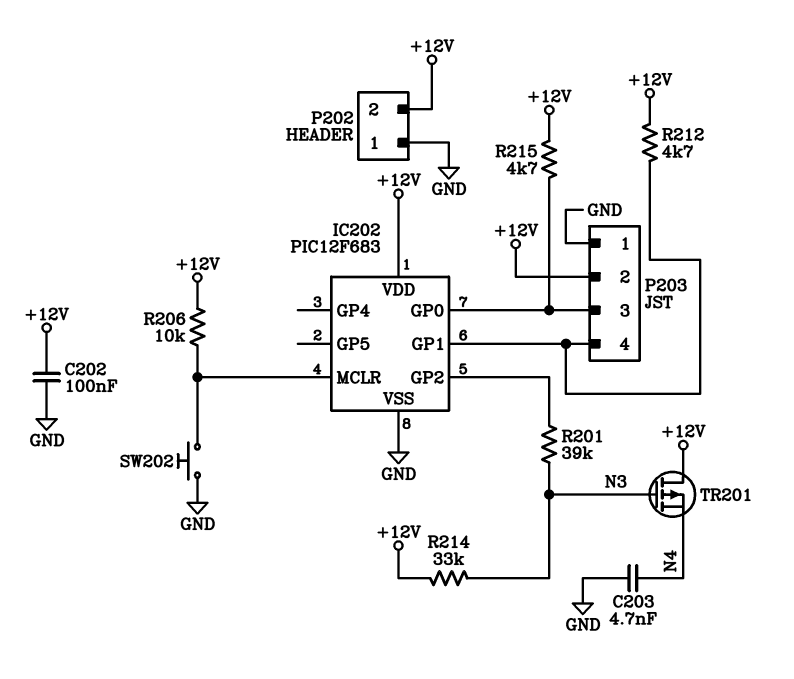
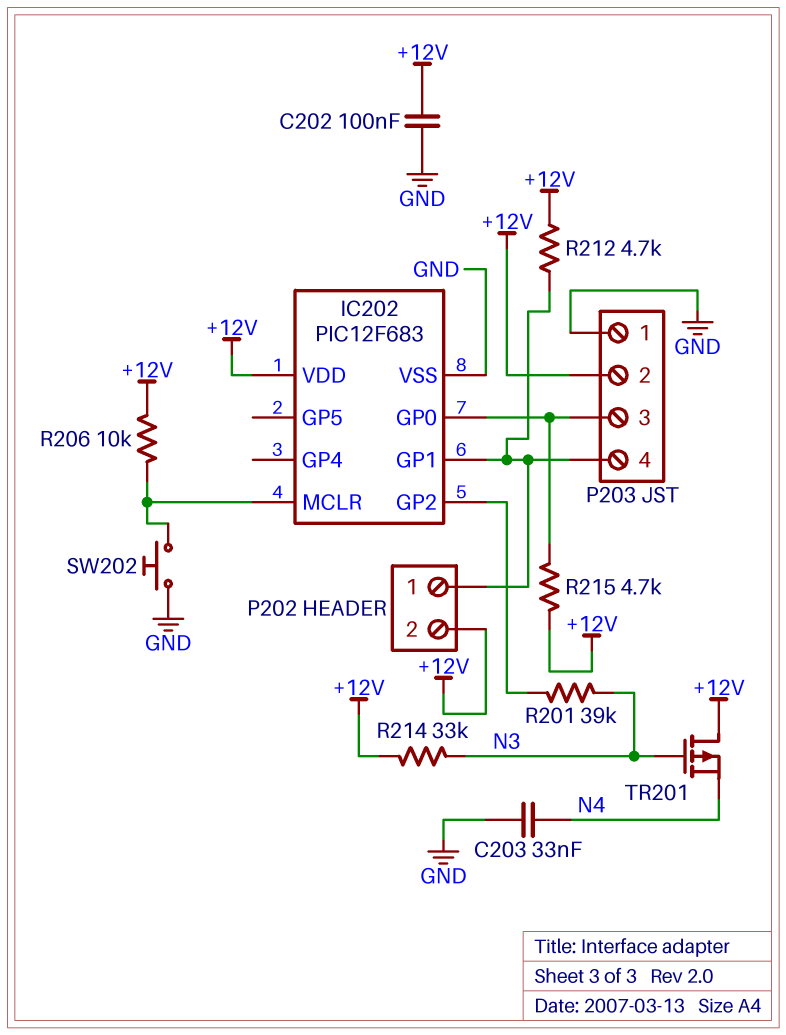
C203: 4.7nF (GND, N4) -> 33nF (GND, N4)
P202 pin 1: GND -> IC202/GP1

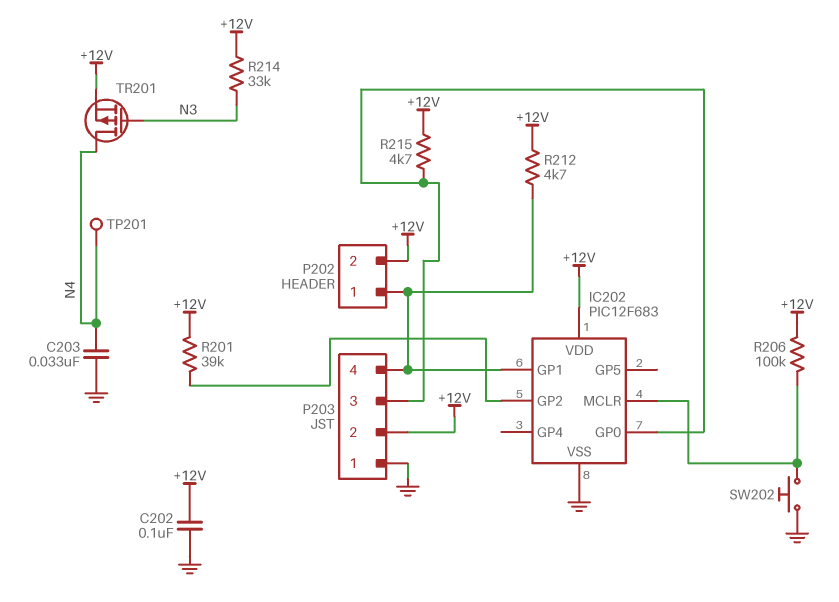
R201: 39k (IC202/GP2, N3) -> 39k (+12V, IC202/GP2)
R206: 10k (+12V, IC202/MCLR) -> 100k (+12V, IC202/MCLR)
TP201: none -> test point (N4)
TR201: PMOS (G N3, D +12V, S N4) -> PMOS (G N3, D N4, S +12V)

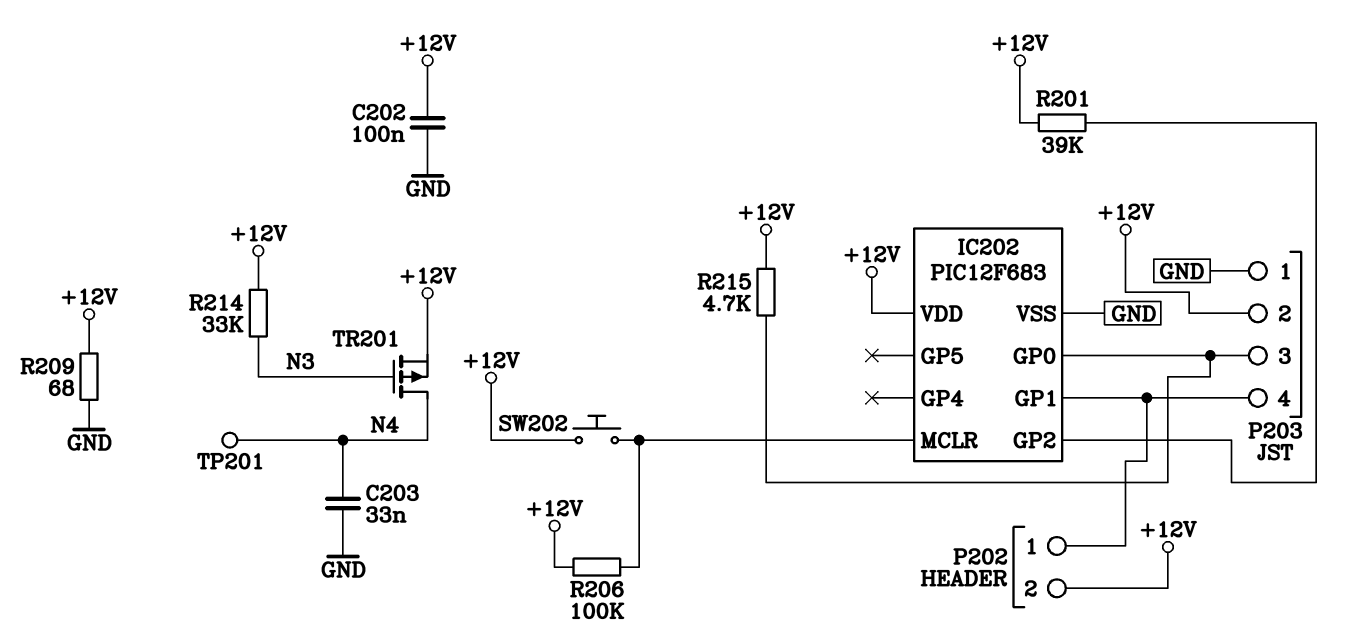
R209: none -> 68 (+12V, GND)
R212: 4.7k (+12V, IC202/GP1) -> none
SW202: button (GND, IC202/MCLR) -> button (+12V, IC202/MCLR)

